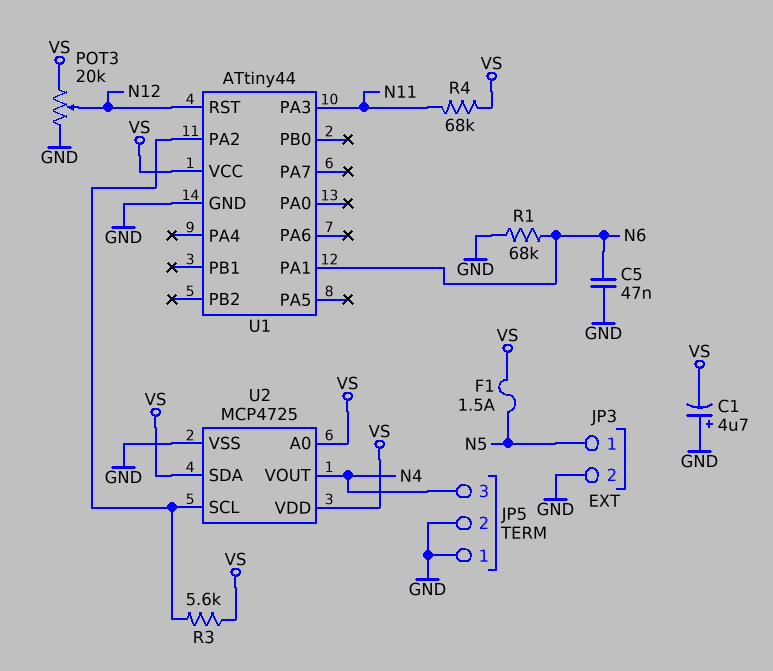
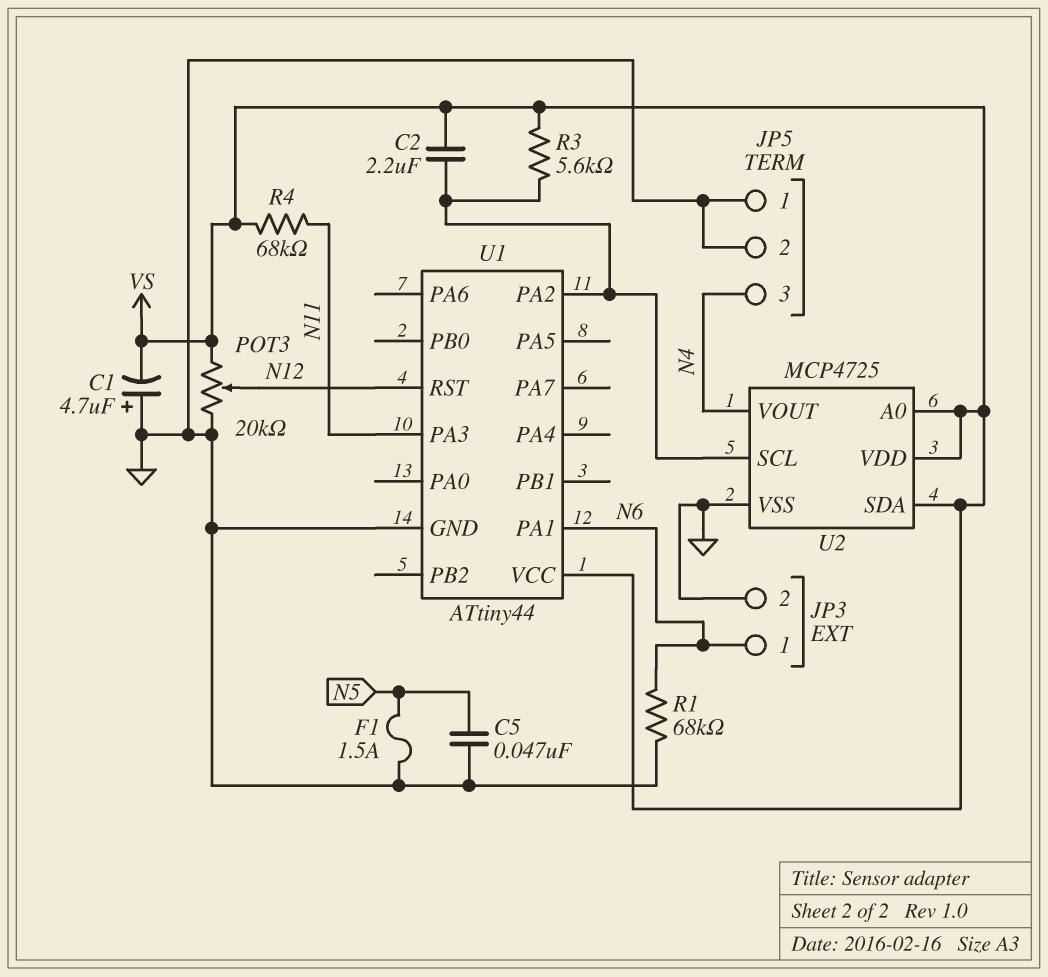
C2: none -> 2.2uF (U1/PA2, VS)
C5: 47nF (GND, N6) -> 47nF (GND, N5)
F1: 1.5A (N5, VS) -> 1.5A (GND, N5)
JP3 pin 1: N5 -> N6

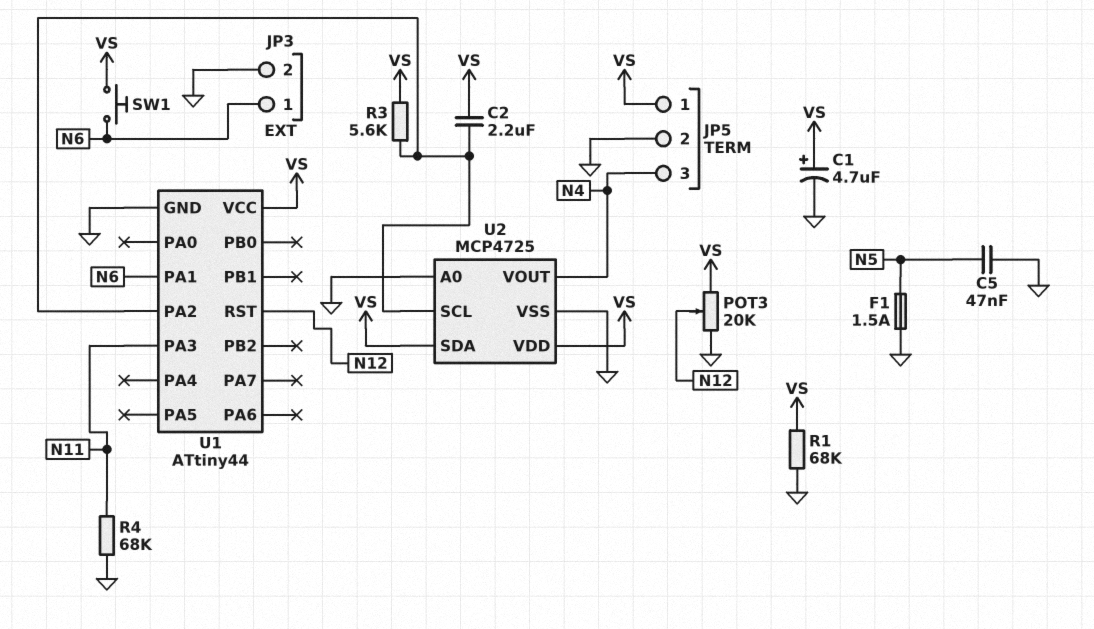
C1: 4.7uF (plus GND, minus VS) -> 4.7uF (plus VS, minus GND)
JP5 pin 1: GND -> VS
R1: 68k (GND, N6) -> 68k (GND, VS)
R4: 68k (N11, VS) -> 68k (GND, N11)
SW1: none -> button (N6, VS)
U2 pin A0: VS -> GND

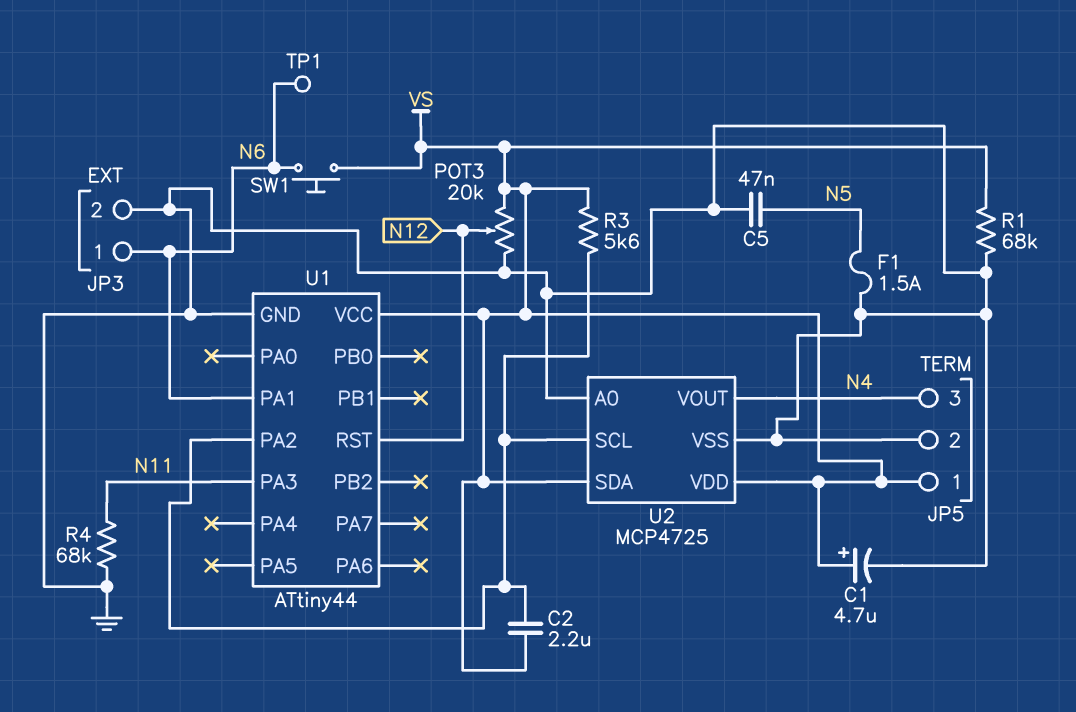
TP1: none -> test point (N6)

